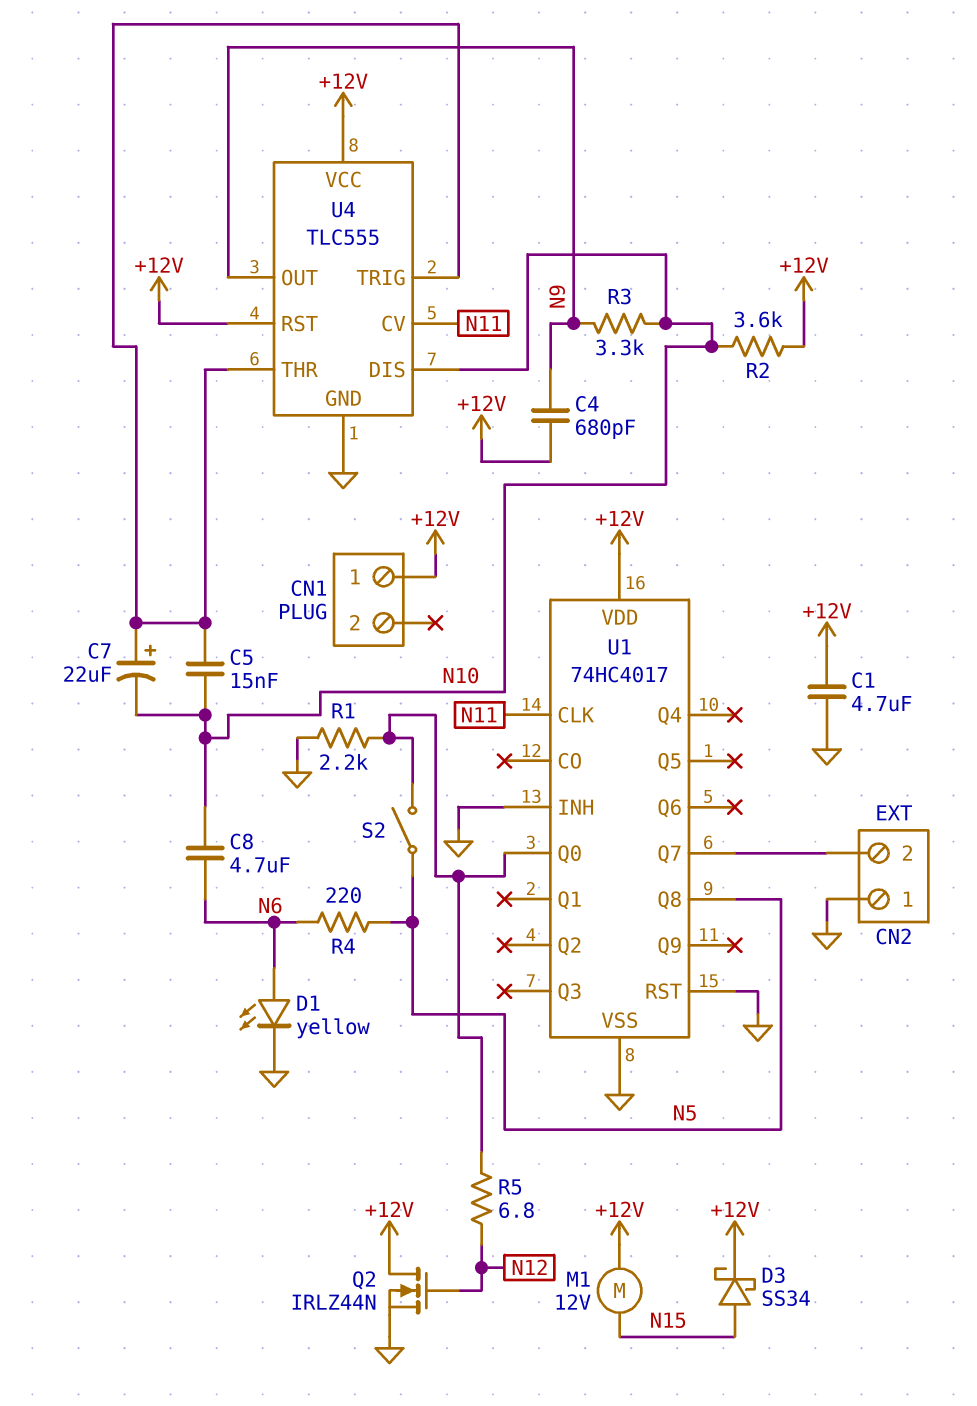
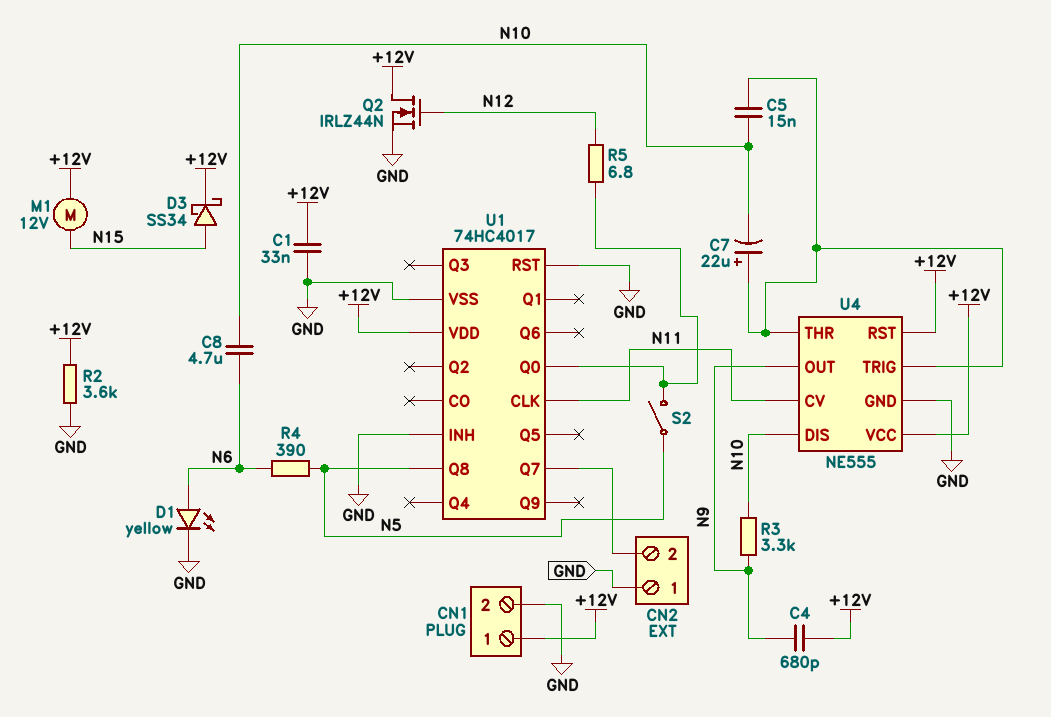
C1: 4.7uF (+12V, GND) -> 33nF (+12V, GND)
CN1 pin 2: none -> GND
R1: 2.2k (GND, U1/Q0) -> none
R2: 3.6k (+12V, N10) -> 3.6k (+12V, GND)
R4: 220 (N5, N6) -> 390 (N5, N6)
U4: TLC555 -> NE555

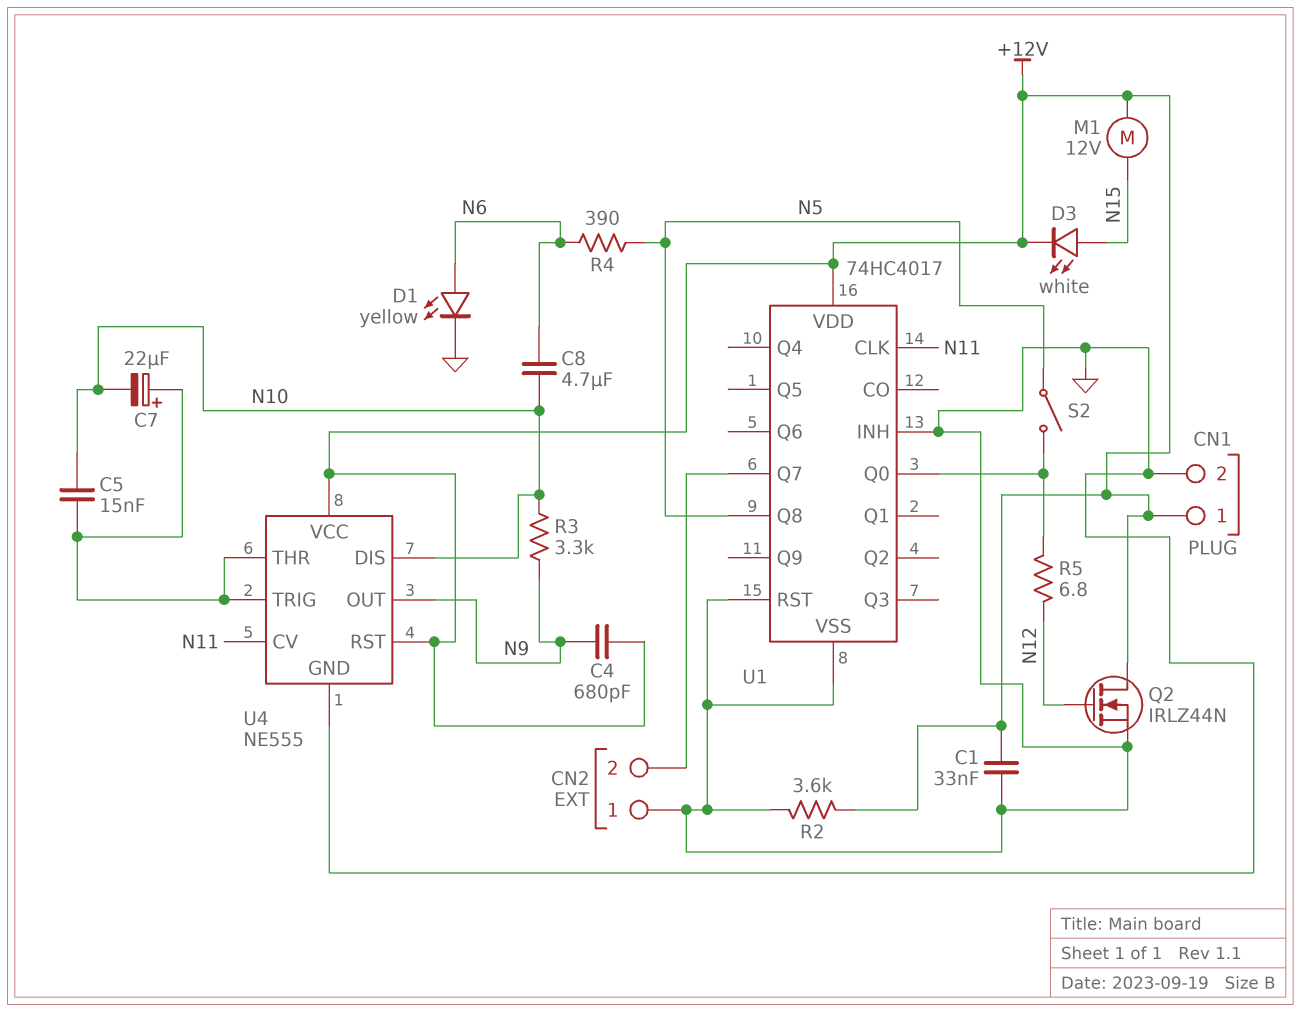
D3: schottky SS34 (A N15, K +12V) -> LED white (A N15, K +12V)

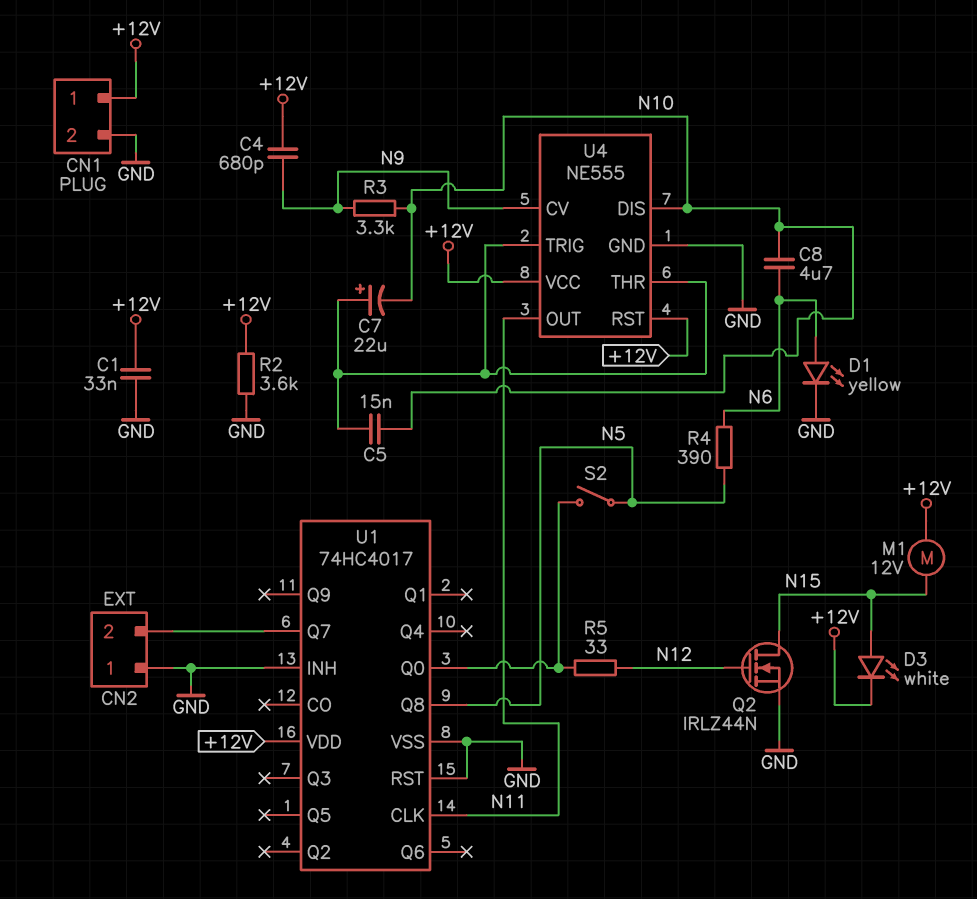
Q2: NMOS IRLZ44N (G N12, D +12V, S GND) -> NMOS IRLZ44N (G N12, D N15, S GND)
R5: 6.8 (N12, U1/Q0) -> 33 (N12, U1/Q0)
U4 pin CV: N11 -> N9
U4 pin OUT: N9 -> N11

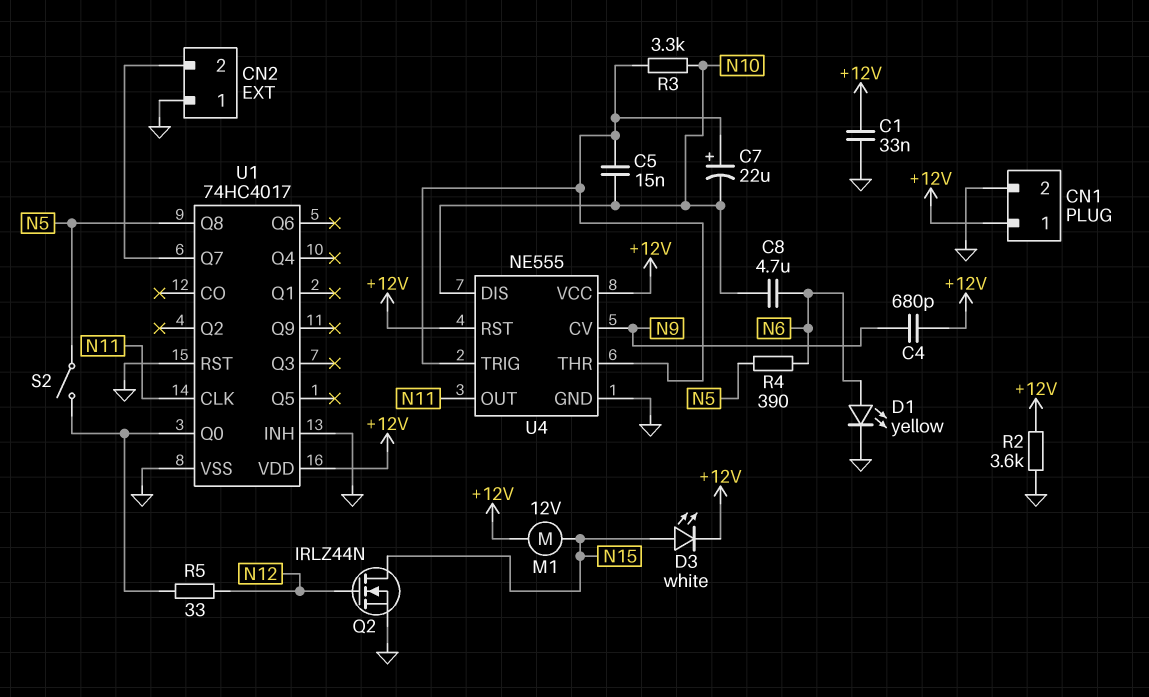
R3: 3.3k (N9, N10) -> 3.3k (N10, U4/THR)

